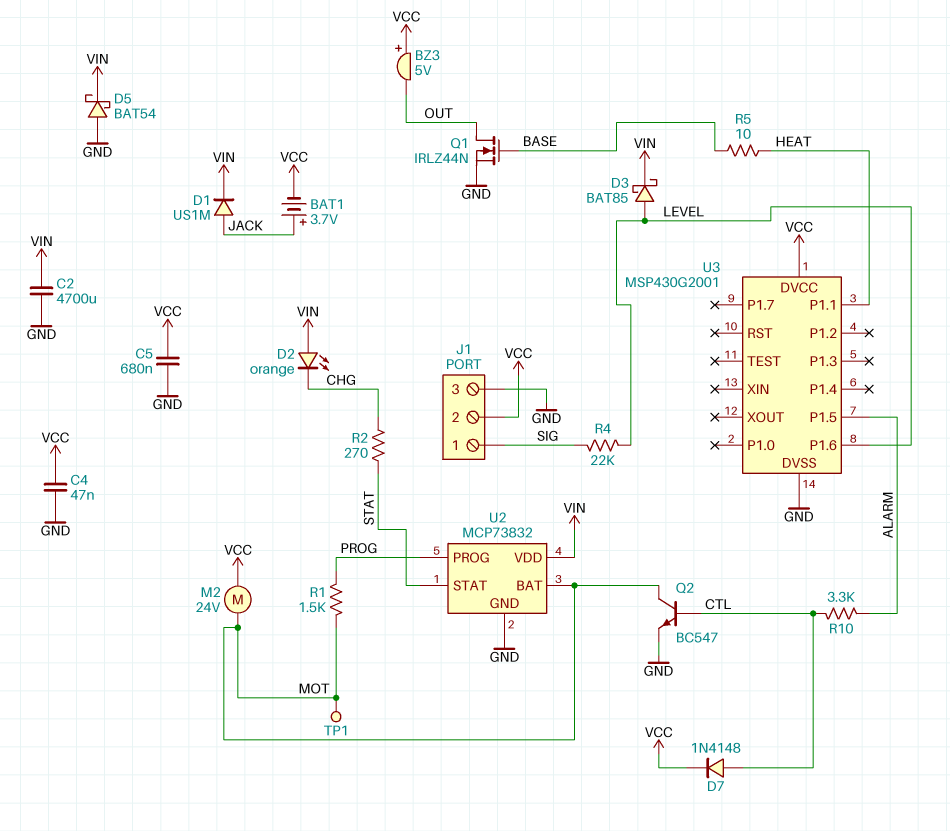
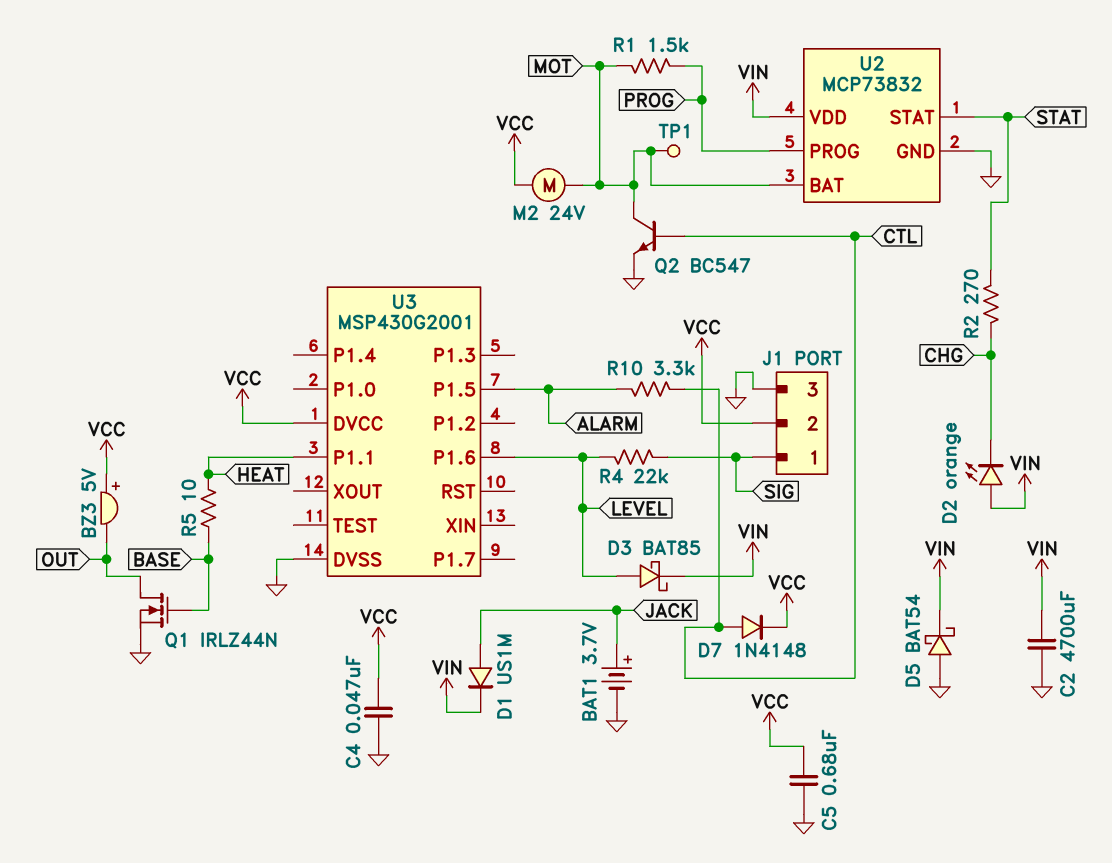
BAT1: 3.7V (plus JACK, minus VCC) -> 3.7V (plus JACK, minus GND)

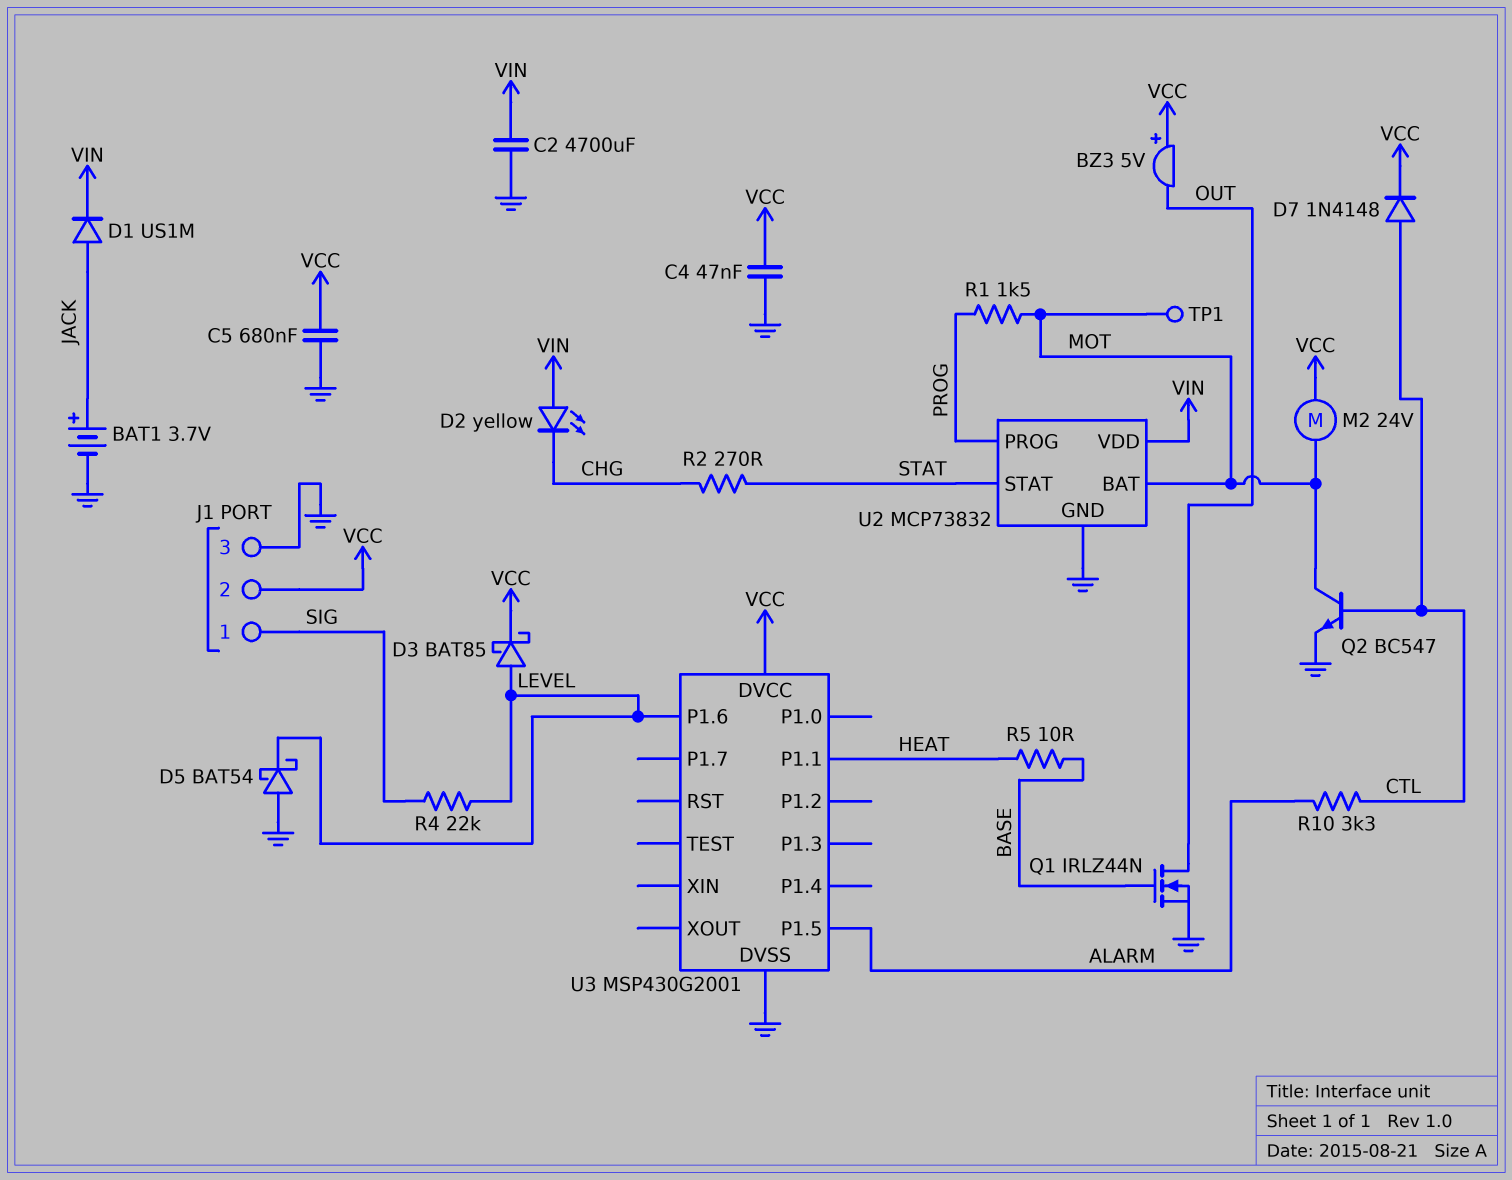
D2: LED orange (A VIN, K CHG) -> LED yellow (A VIN, K CHG)
D3: schottky BAT85 (A LEVEL, K VIN) -> schottky BAT85 (A LEVEL, K VCC)
D5: schottky BAT54 (A GND, K VIN) -> schottky BAT54 (A GND, K LEVEL)

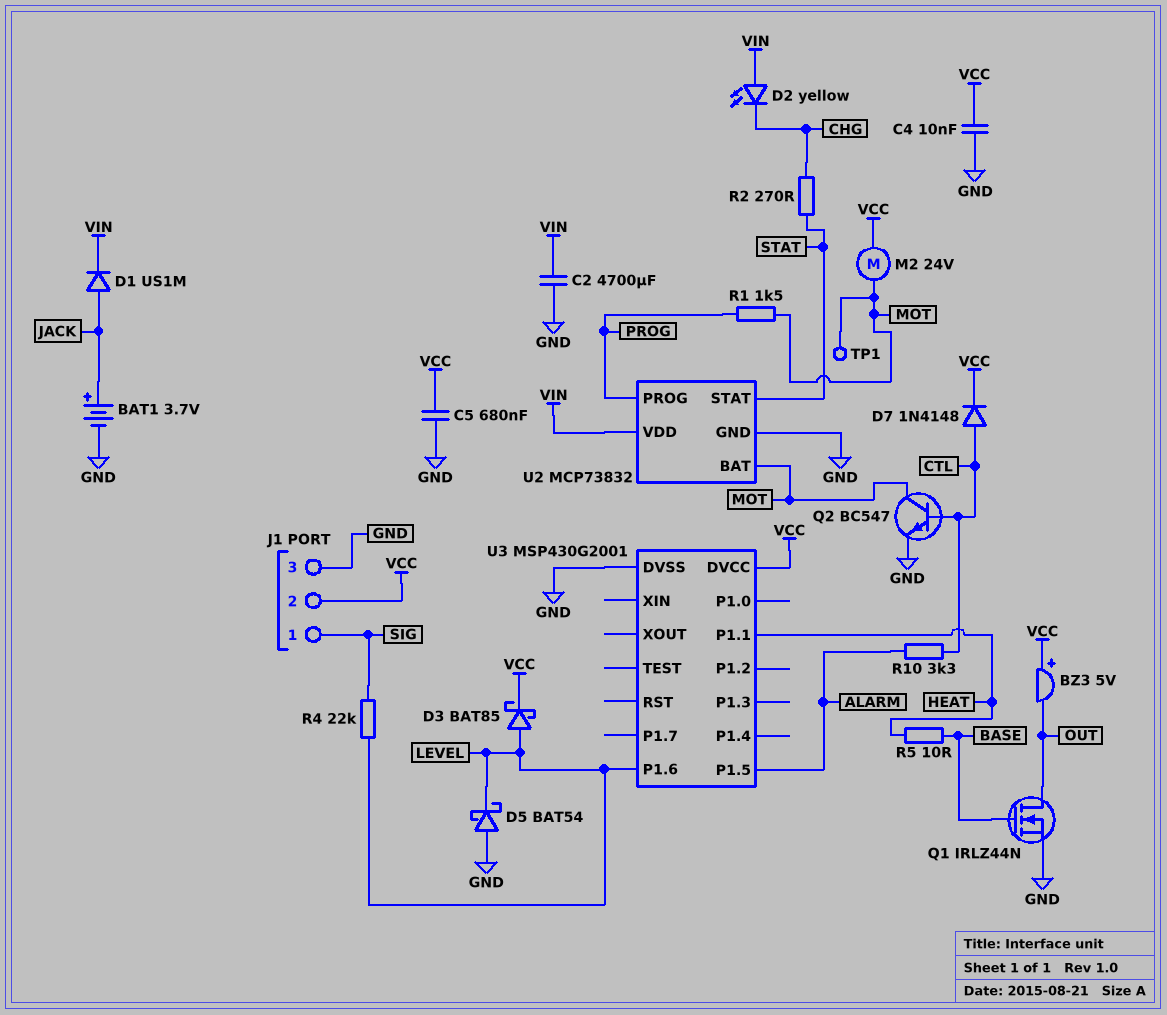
C4: 47nF (GND, VCC) -> 10nF (GND, VCC)

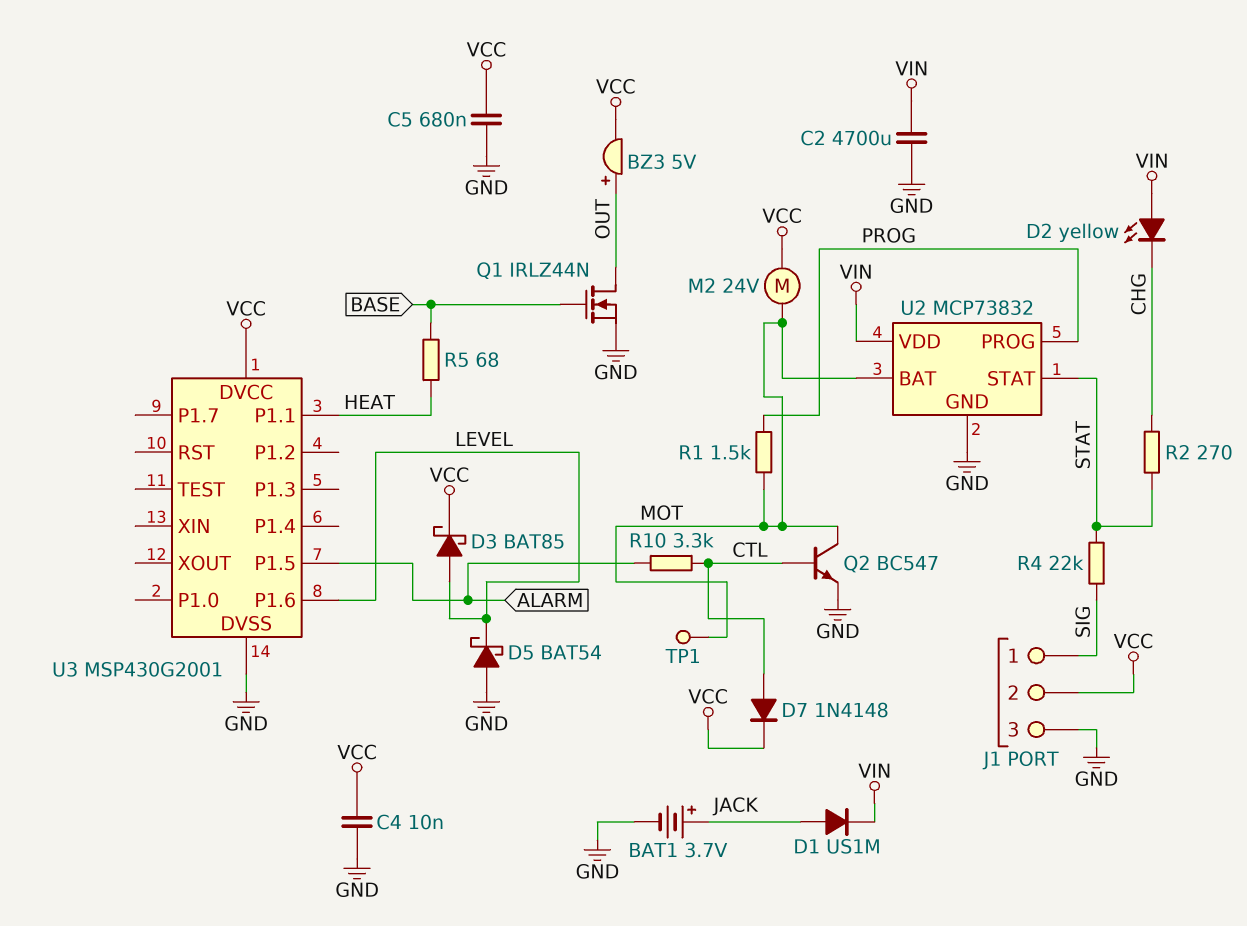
BZ3: buzzer 5V (plus VCC, minus OUT) -> buzzer 5V (plus OUT, minus VCC)
R4: 22k (LEVEL, SIG) -> 22k (SIG, STAT)
R5: 10 (BASE, HEAT) -> 68 (BASE, HEAT)

